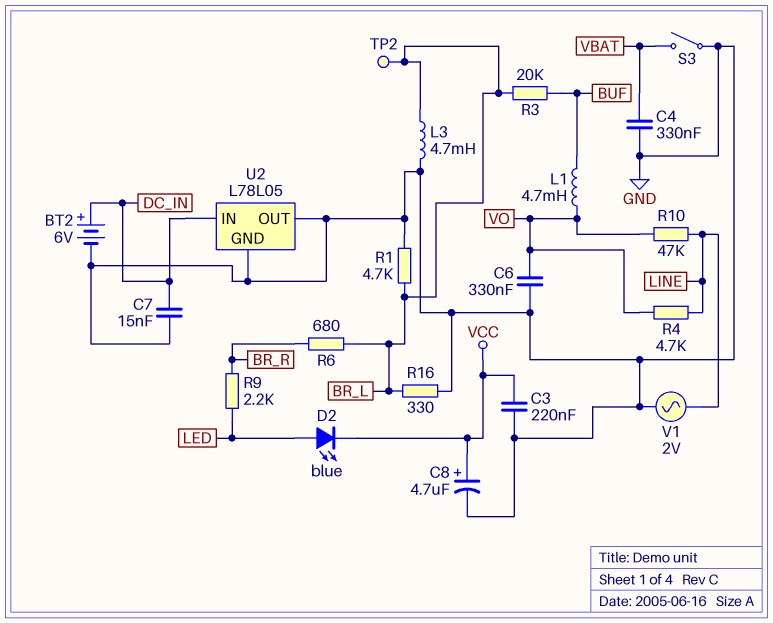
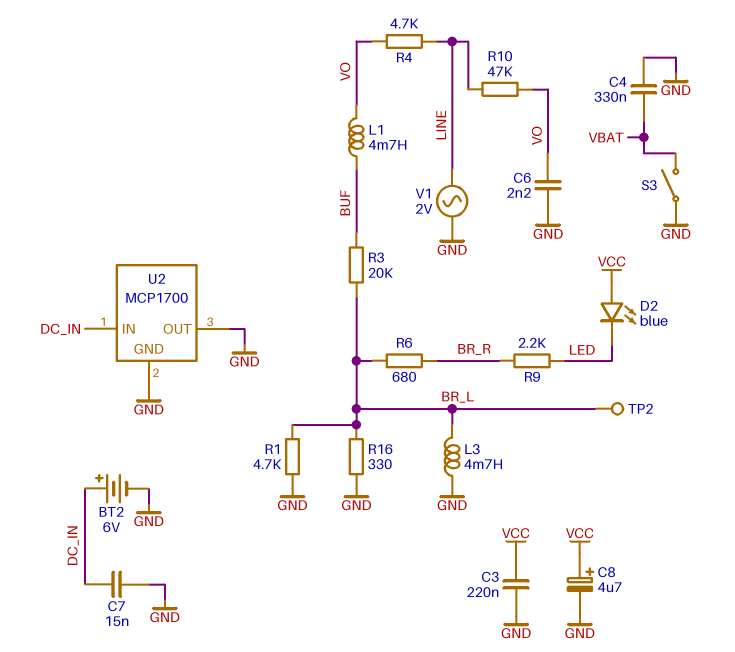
C6: 330nF (GND, VO) -> 2.2nF (GND, VO)
D2: LED blue (A LED, K VCC) -> LED blue (A VCC, K LED)
U2: L78L05 -> MCP1700

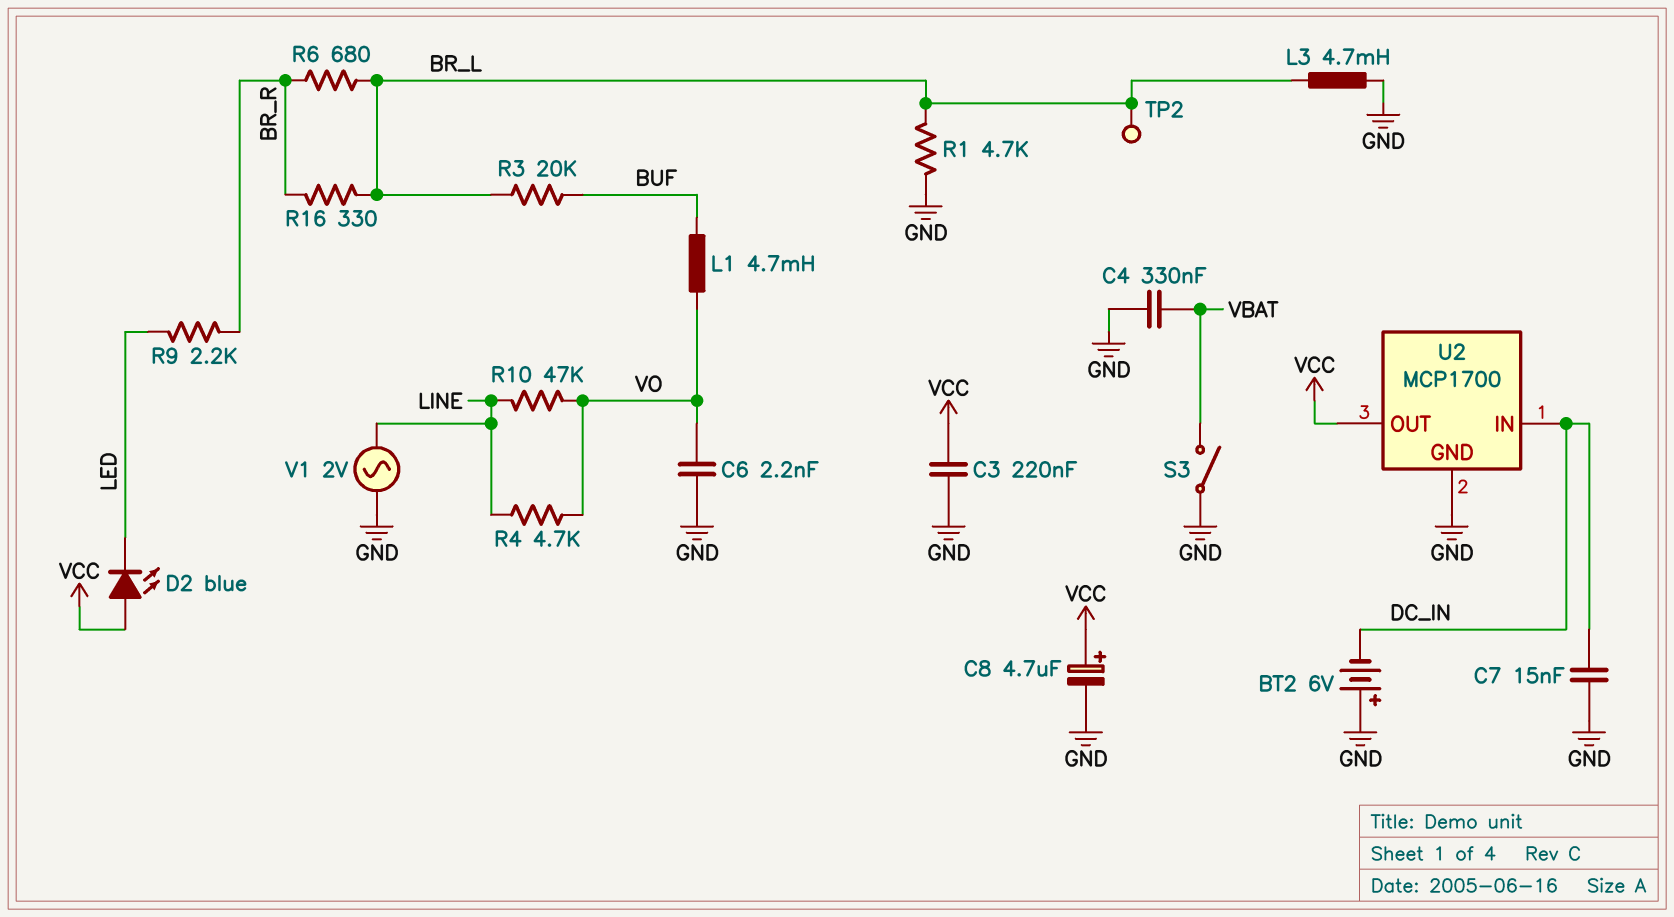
BT2: 6V (plus DC_IN, minus GND) -> 6V (plus GND, minus DC_IN)
R16: 330 (BR_L, GND) -> 330 (BR_L, BR_R)
U2 pin OUT: GND -> VCC

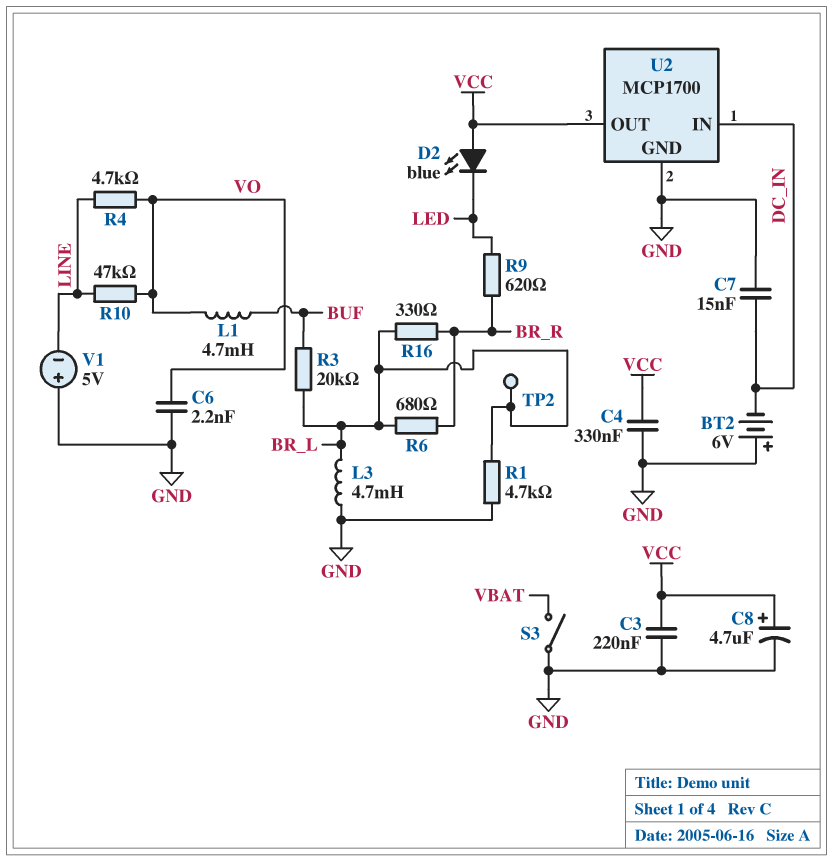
C4: 330nF (GND, VBAT) -> 330nF (GND, VCC)
R9: 2.2k (BR_R, LED) -> 620 (BR_R, LED)
V1: AC 2V (GND, LINE) -> 5V (plus GND, minus LINE)

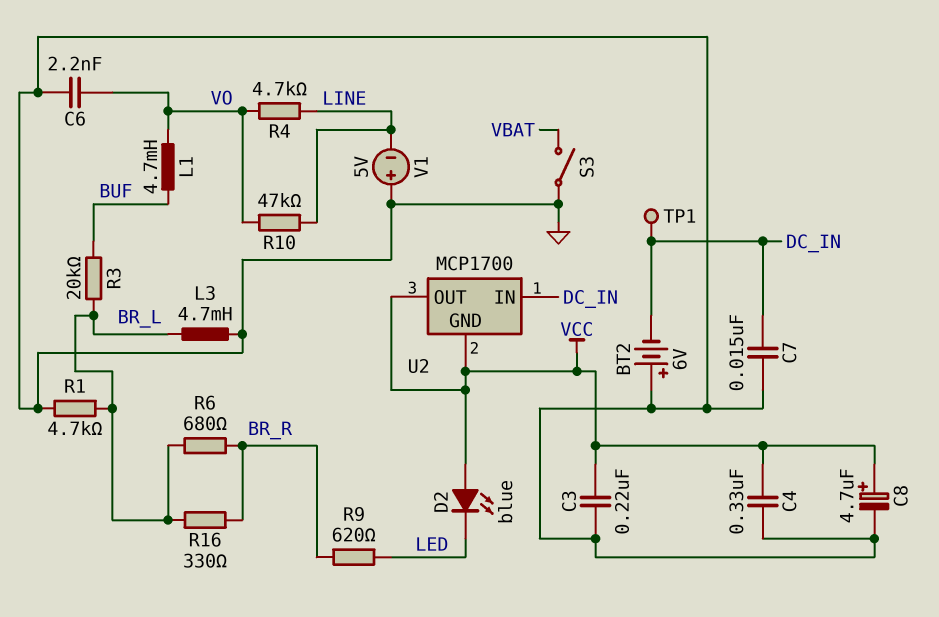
TP1: none -> test point (DC_IN)
TP2: test point (BR_L) -> none
U2 pin GND: GND -> VCC

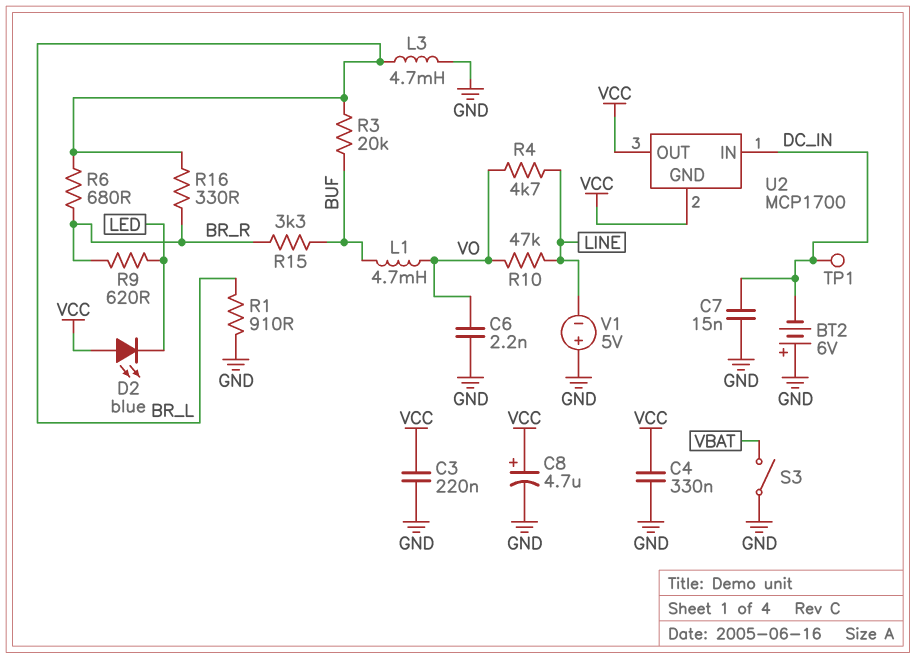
R1: 4.7k (BR_L, GND) -> 910 (BR_L, GND)
R15: none -> 3.3k (BR_R, BUF)

